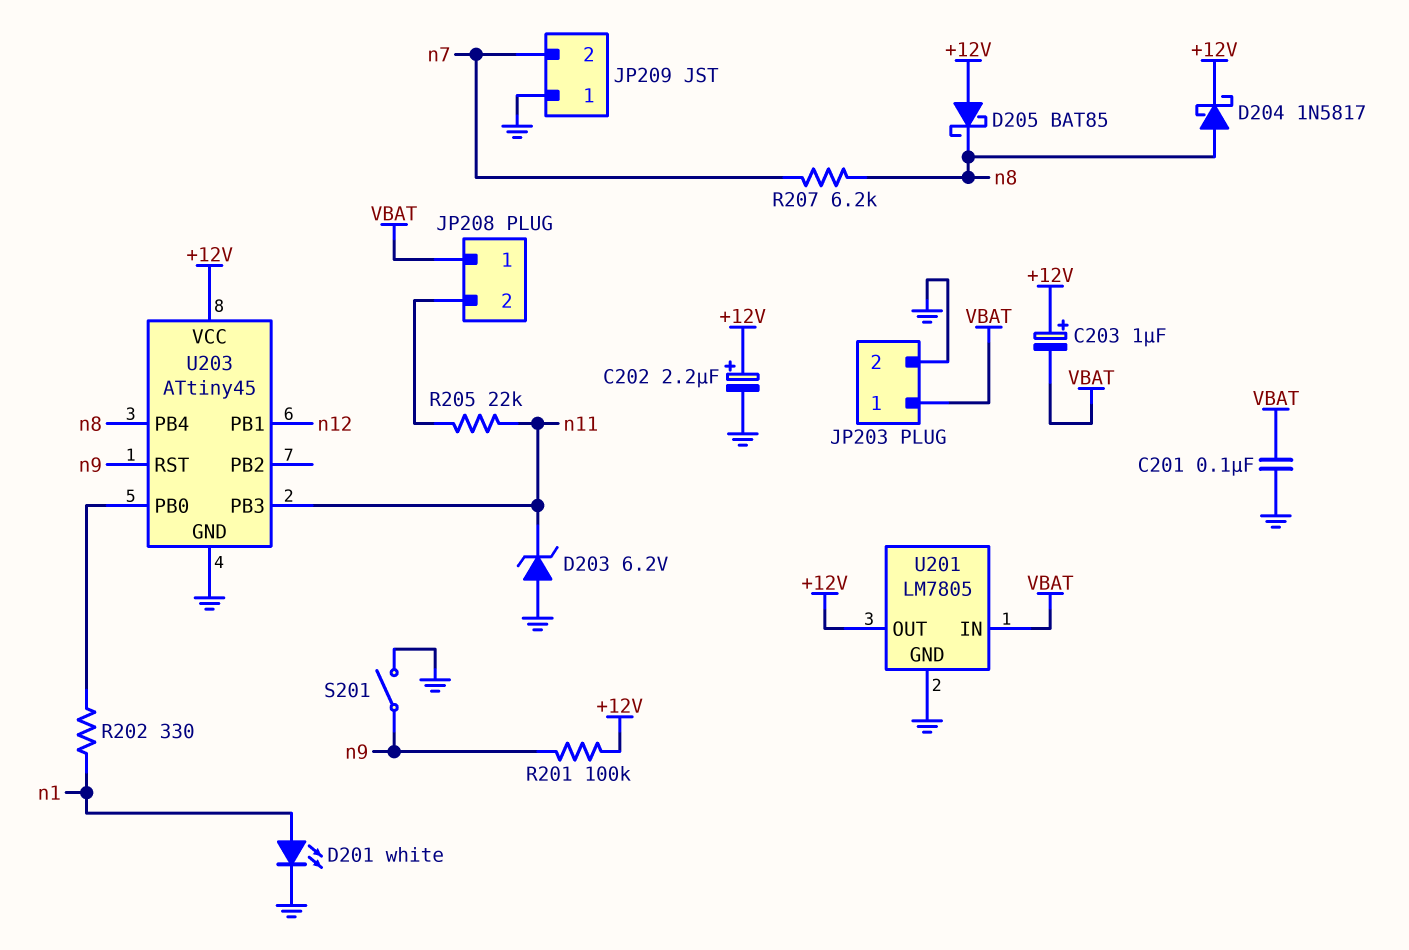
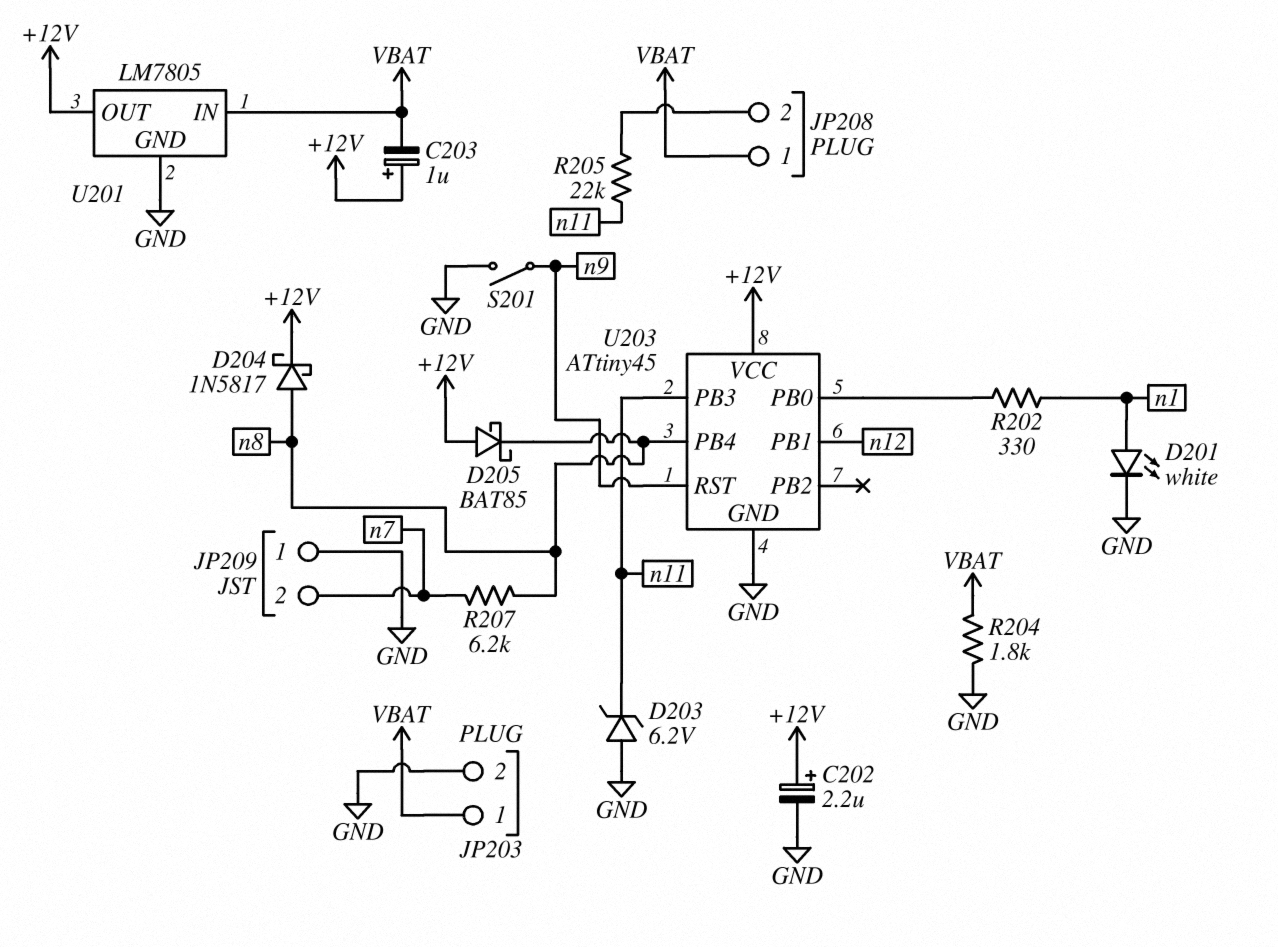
C201: 100nF (GND, VBAT) -> none
R201: 100k (+12V, n9) -> none
R204: none -> 1.8k (GND, VBAT)

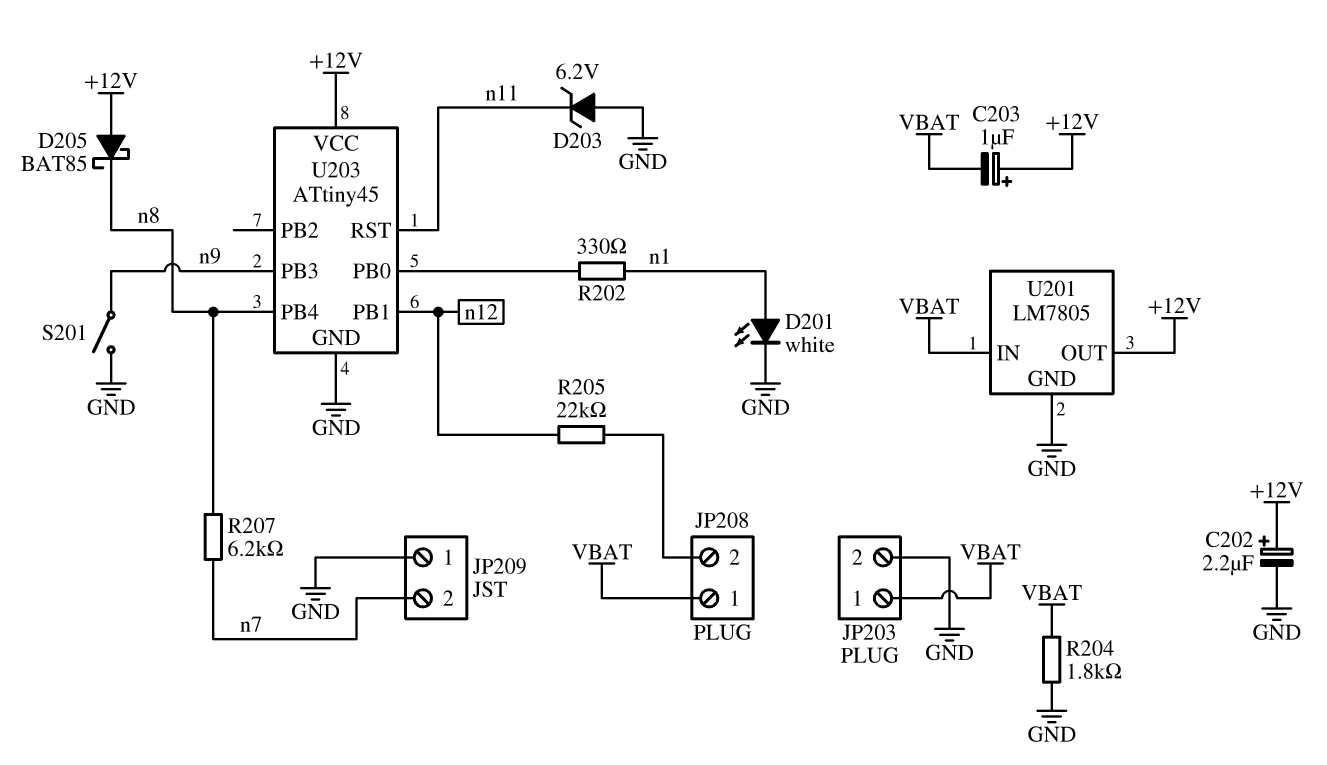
D204: schottky 1N5817 (A n8, K +12V) -> none
R205: 22k (JP208/2, n11) -> 22k (JP208/2, n12)
U203 pin PB3: n11 -> n9
U203 pin RST: n9 -> n11

